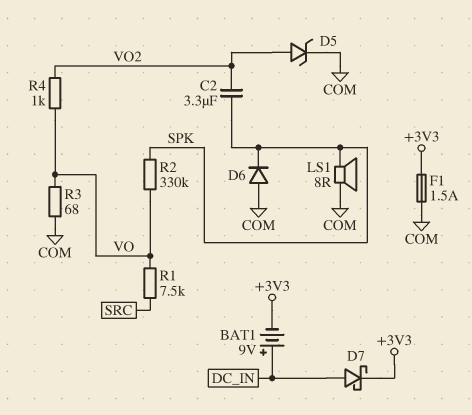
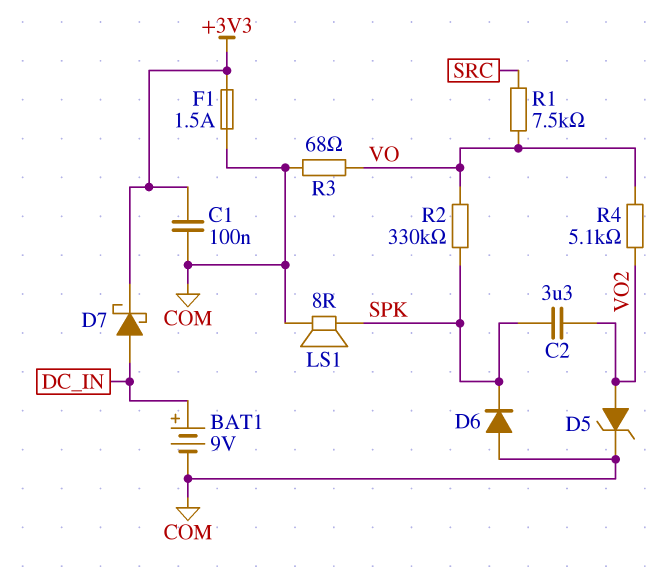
BAT1: 9V (plus DC_IN, minus +3V3) -> 9V (plus DC_IN, minus COM)
C1: none -> 100nF (+3V3, COM)
R4: 1k (VO, VO2) -> 5.1k (VO, VO2)

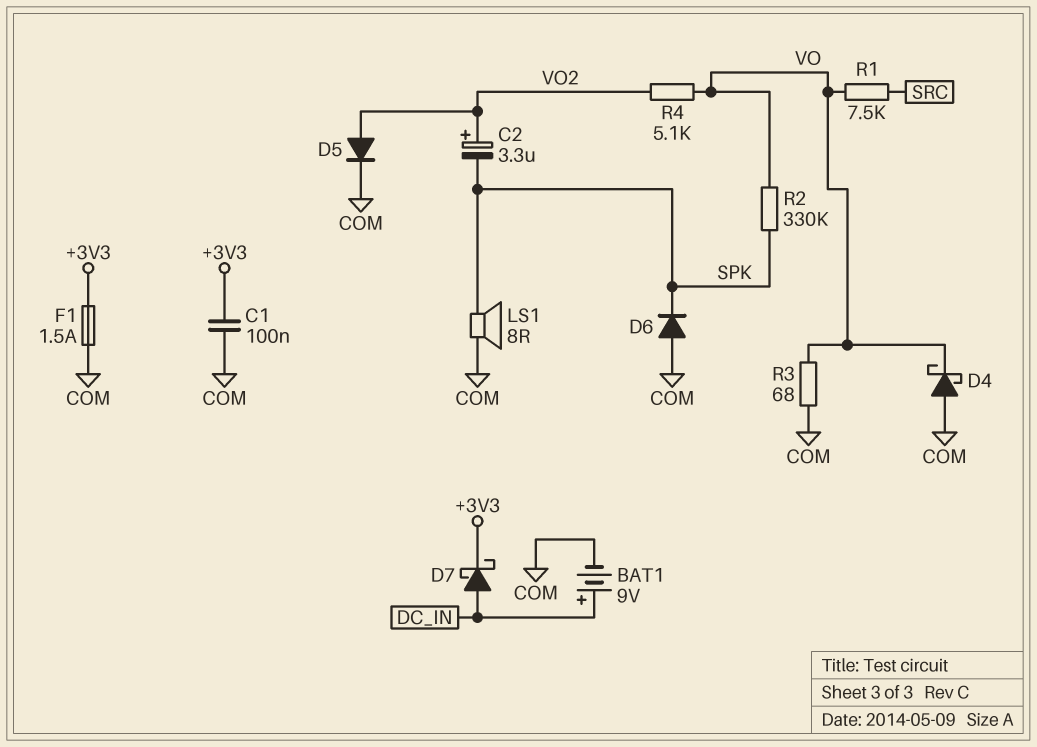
C2: 3.3uF (SPK, VO2) -> 3.3uF (plus VO2, minus SPK)
D4: none -> schottky (A COM, K VO)
D5: zener (A VO2, K COM) -> diode (A VO2, K COM)

